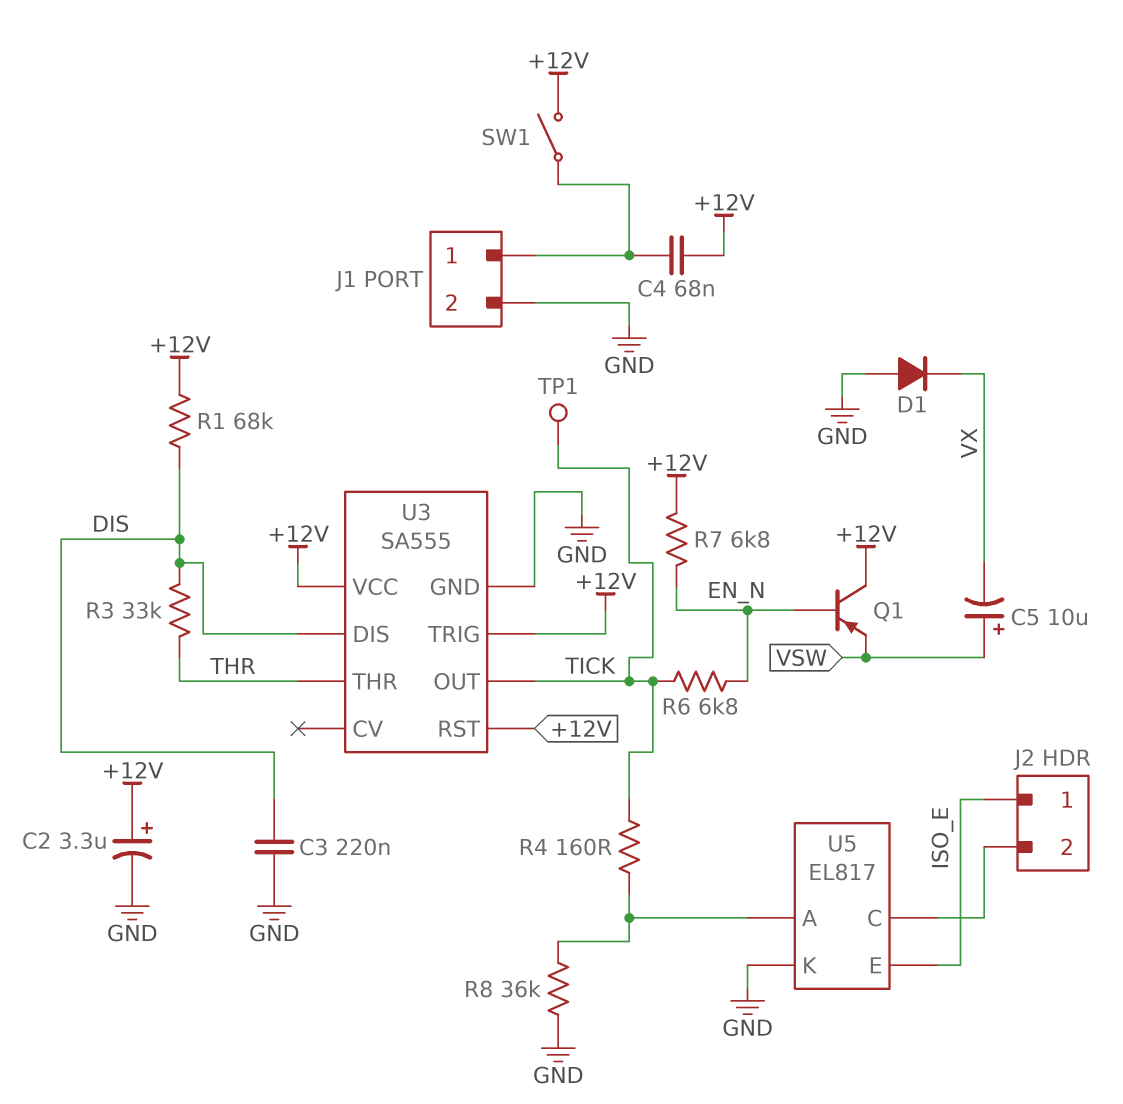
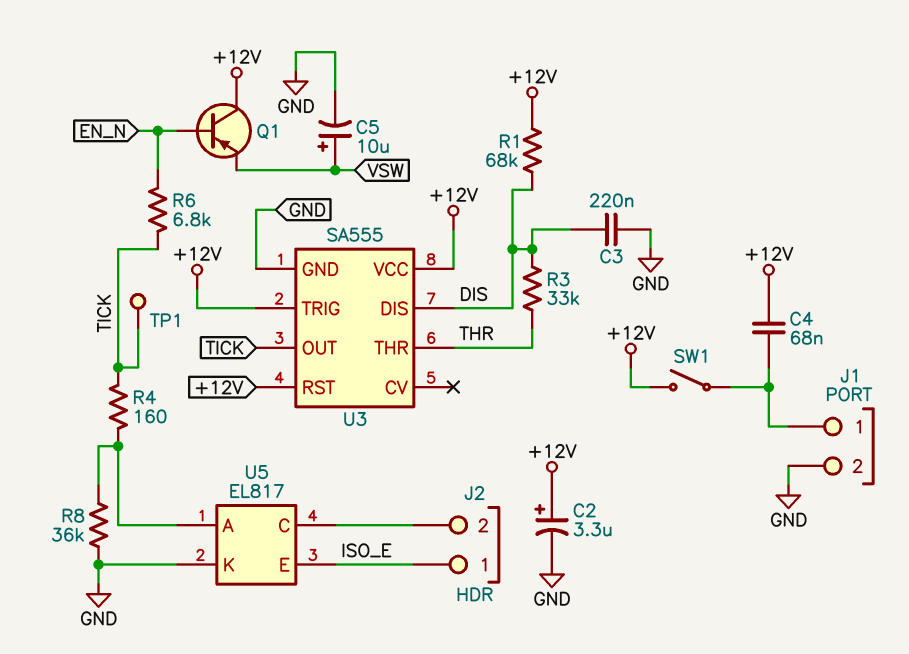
C5: 10uF (plus VSW, minus VX) -> 10uF (plus VSW, minus GND)
D1: diode (A GND, K VX) -> none
R7: 6.8k (+12V, EN_N) -> none

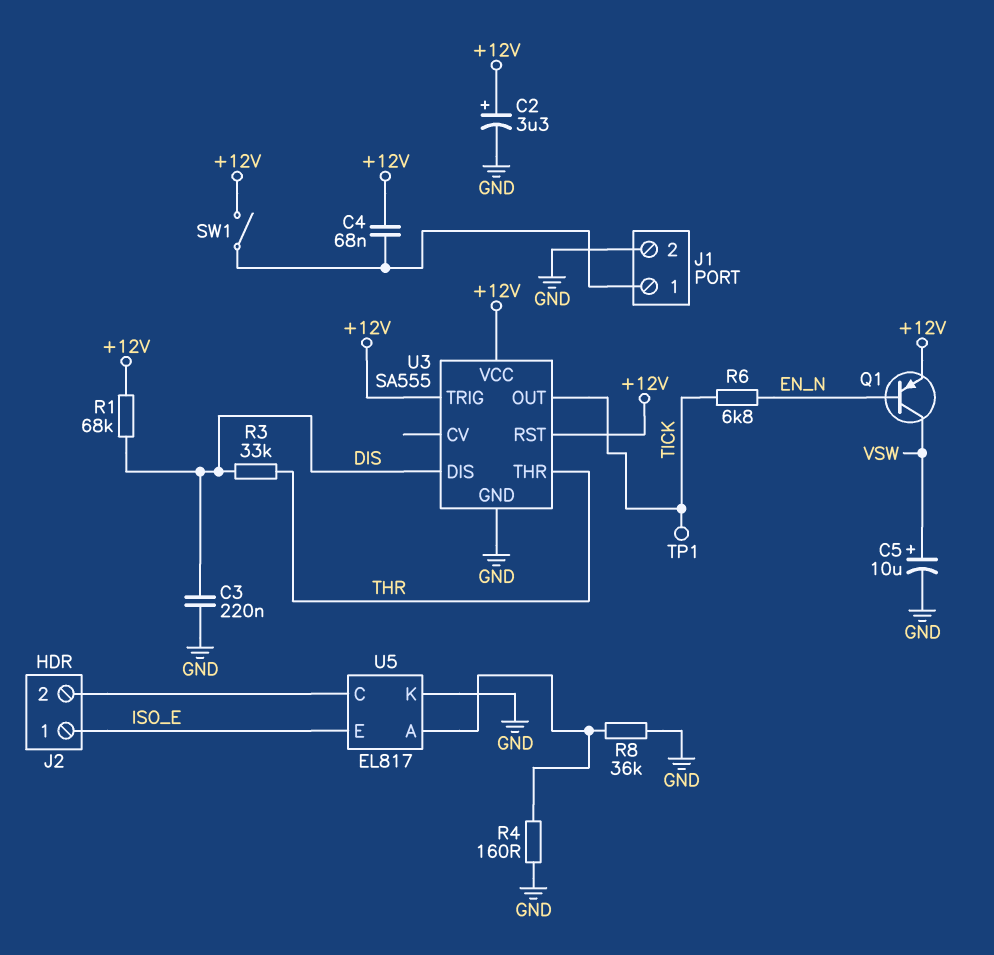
Q1: PNP (B EN_N, C +12V, E VSW) -> PNP (B EN_N, C VSW, E +12V)
R4: 160 (TICK, U5/A) -> 160 (GND, U5/A)

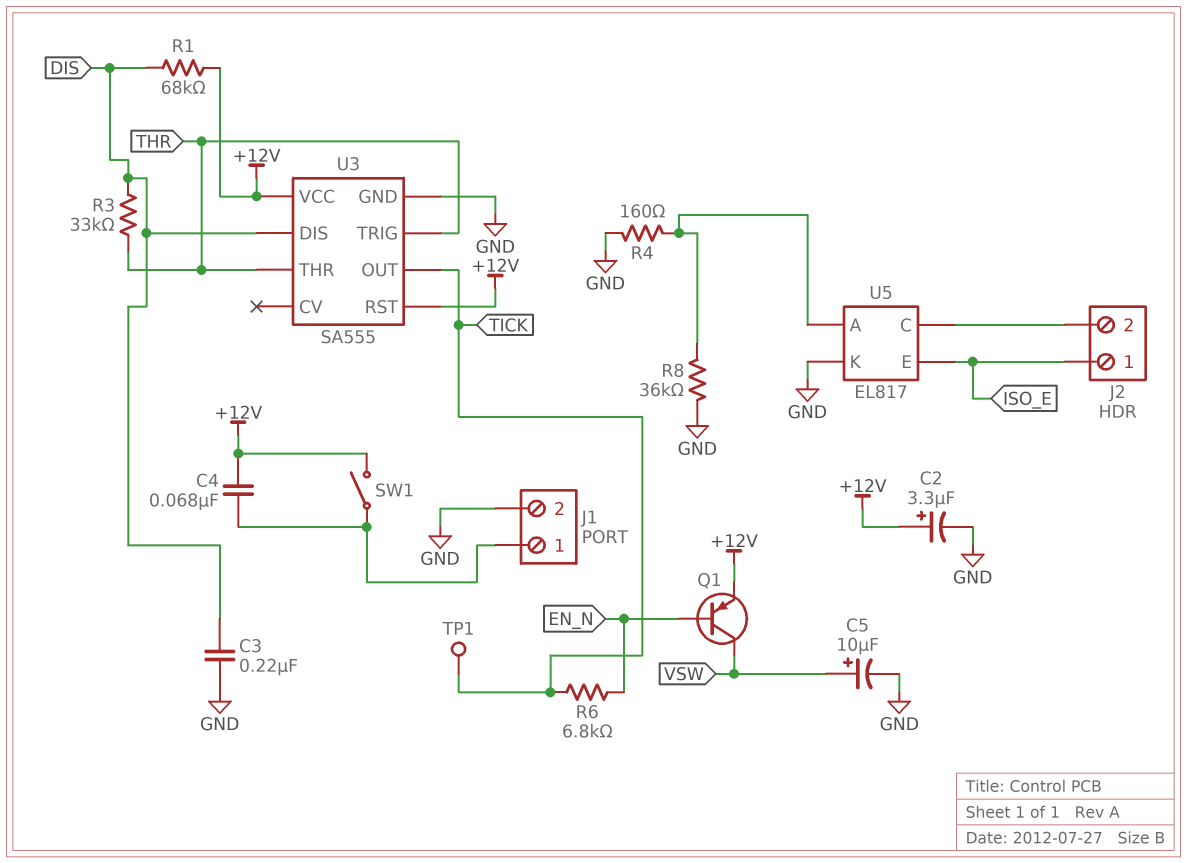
U3 pin TRIG: +12V -> THR

